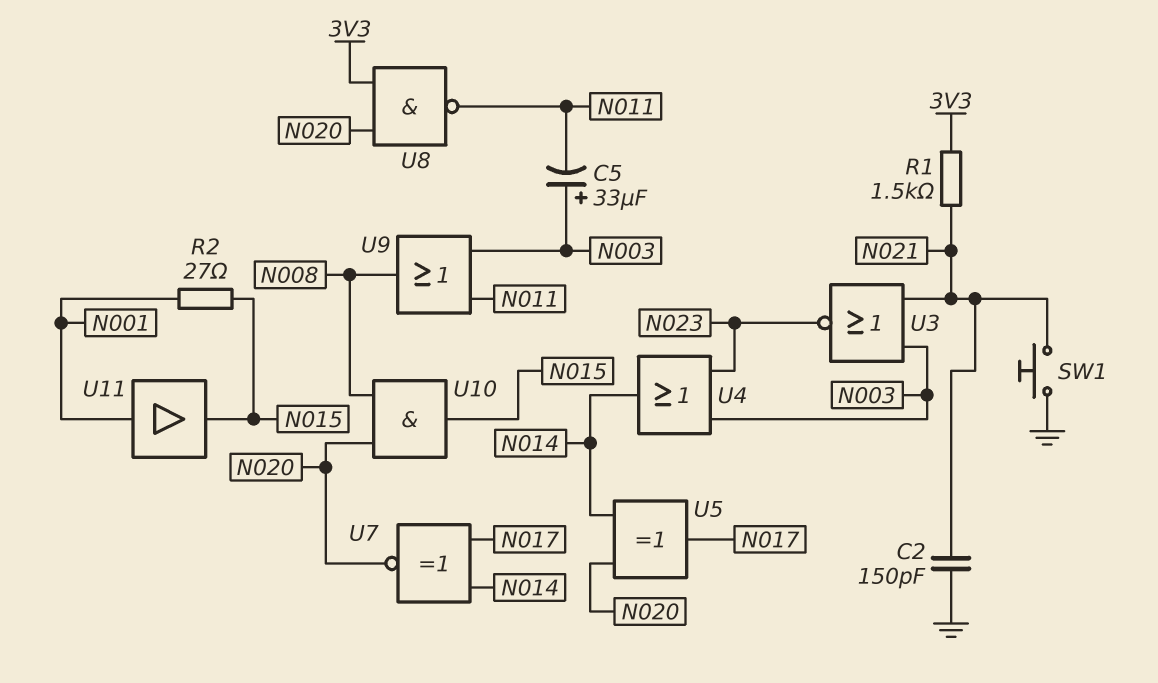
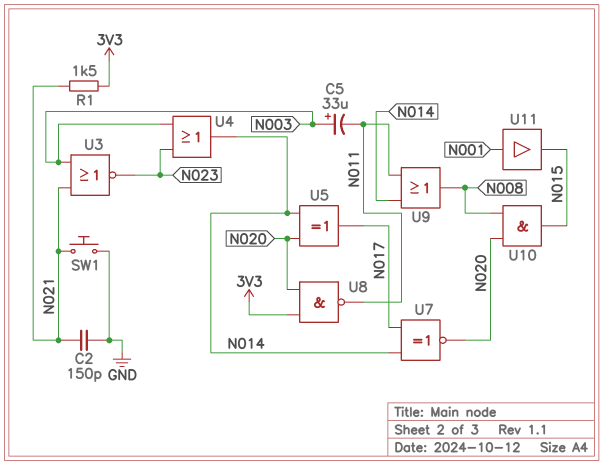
R2: 27 (N001, N015) -> none
U9: OR (in N003, in N011, out N008) -> OR (in N011, in N014, out N008)

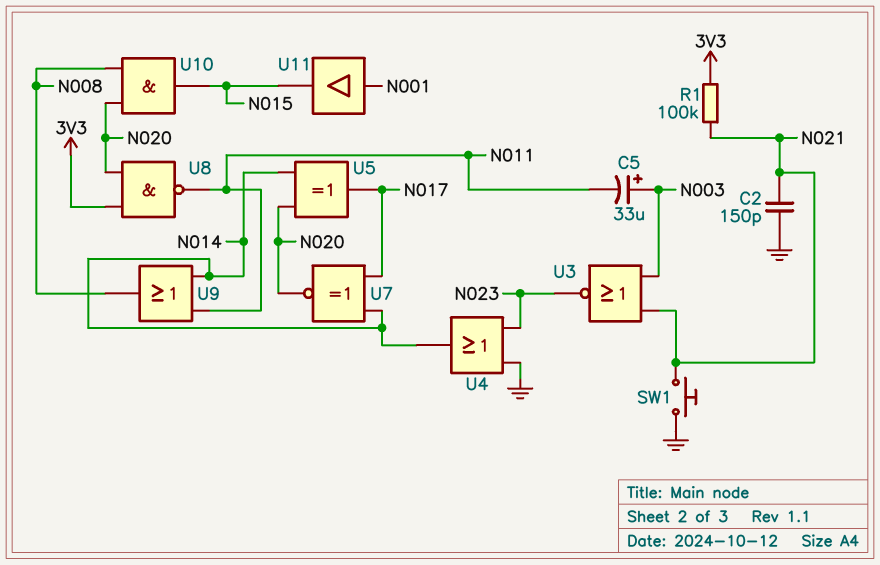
R1: 1.5k (3V3, N021) -> 100k (3V3, N021)
U4: OR (in N003, in N023, out N014) -> OR (in GND, in N023, out N014)

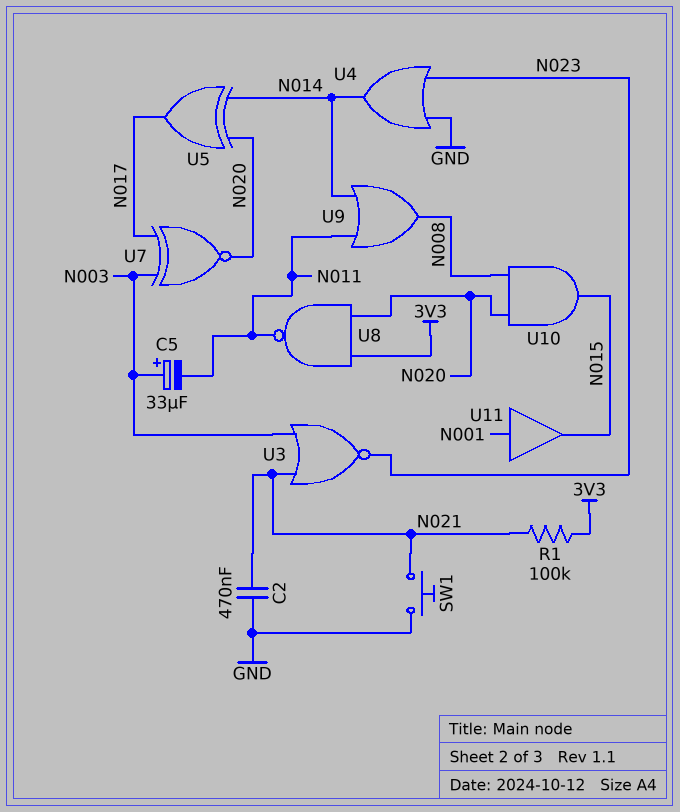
C2: 150pF (GND, N021) -> 470nF (GND, N021)
U7: XNOR (in N014, in N017, out N020) -> XNOR (in N003, in N017, out N020)

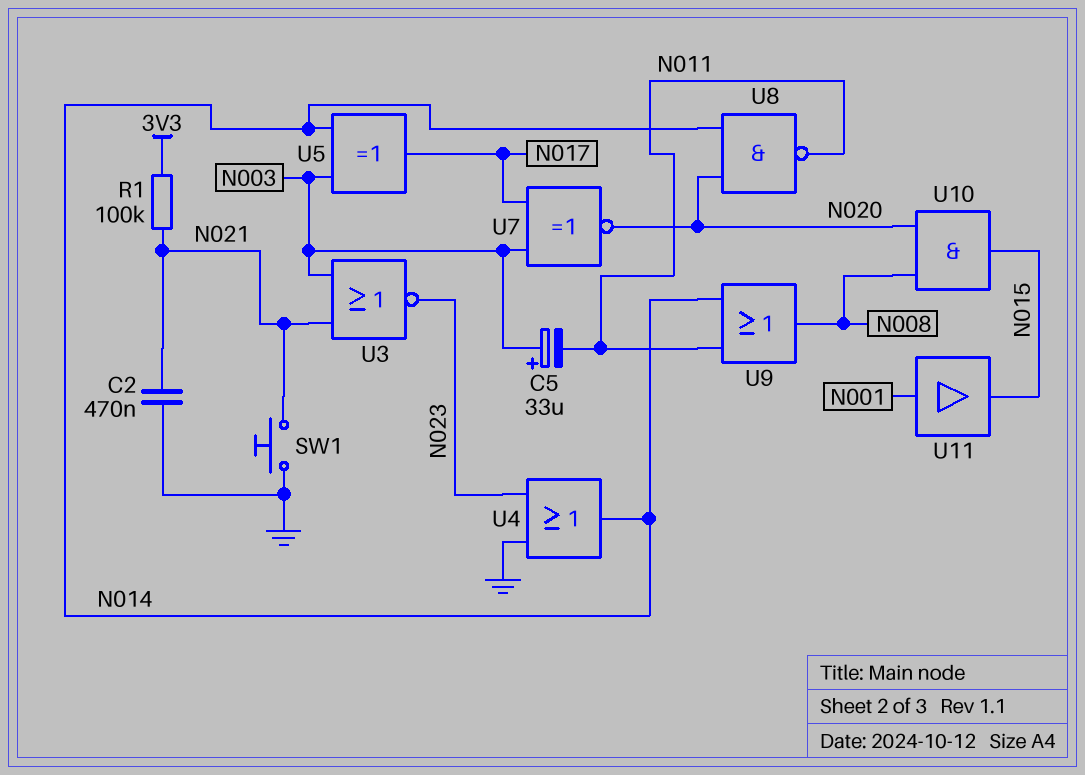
U5: XOR (in N014, in N020, out N017) -> XOR (in N003, in N014, out N017)
U8: NAND (in 3V3, in N020, out N011) -> NAND (in N014, in N020, out N011)

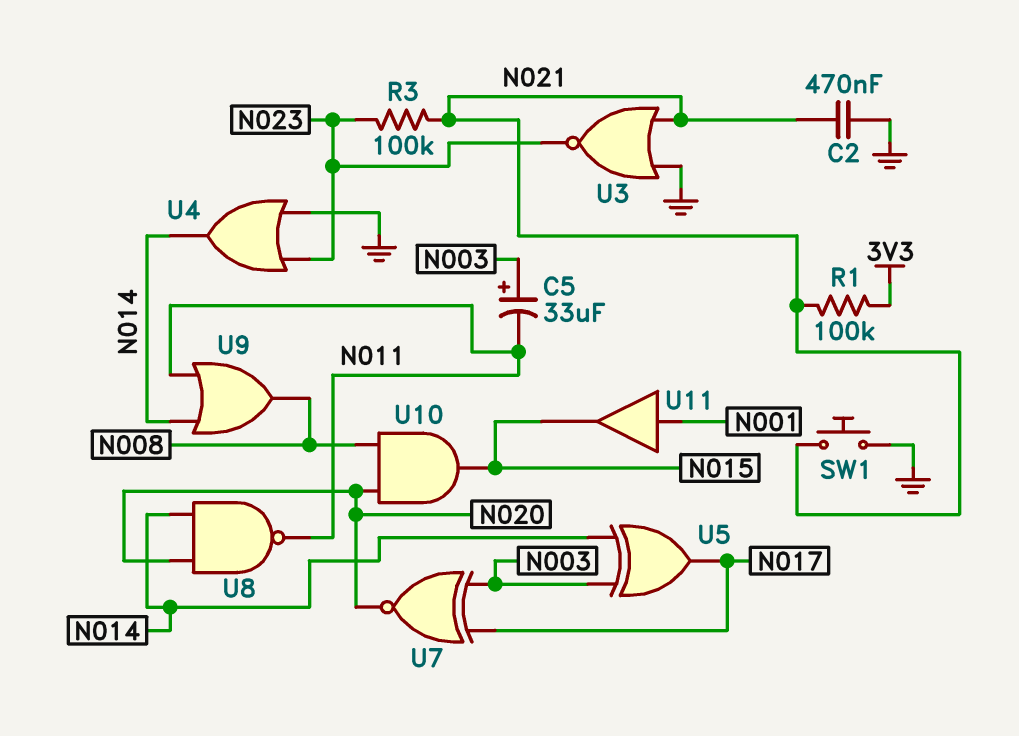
R3: none -> 100k (N021, N023)
U3: NOR (in N003, in N021, out N023) -> NOR (in GND, in N021, out N023)

